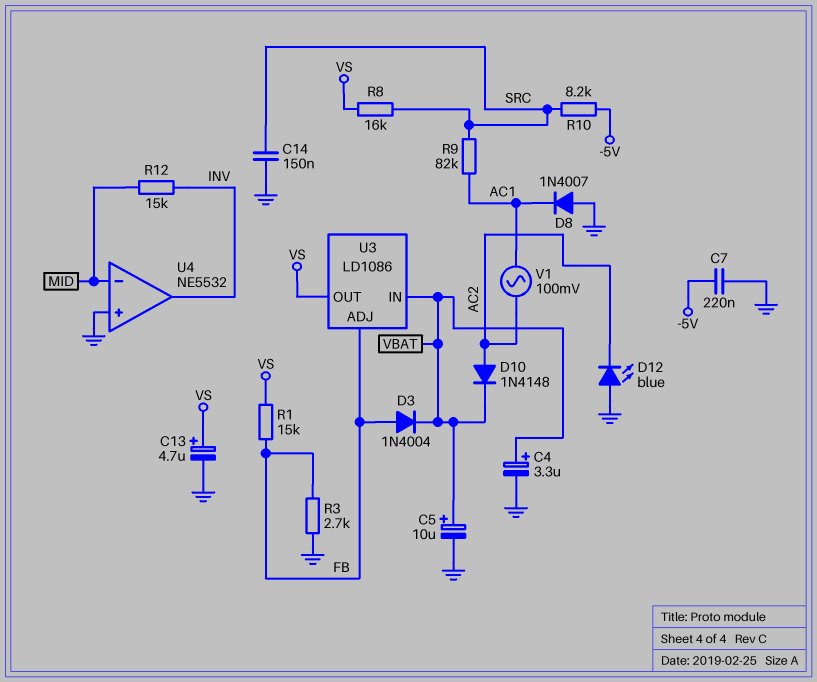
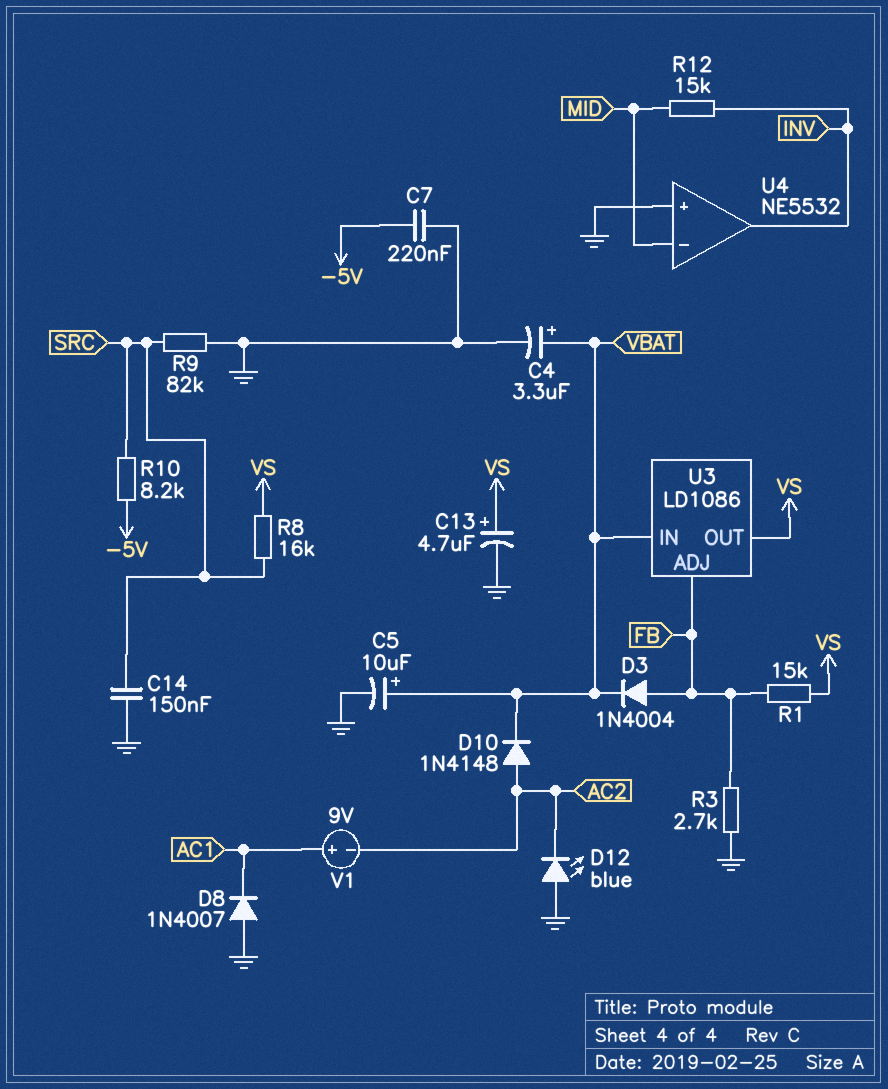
R9: 82k (AC1, SRC) -> 82k (GND, SRC)
V1: AC 100mV (AC1, AC2) -> 9V (plus AC1, minus AC2)

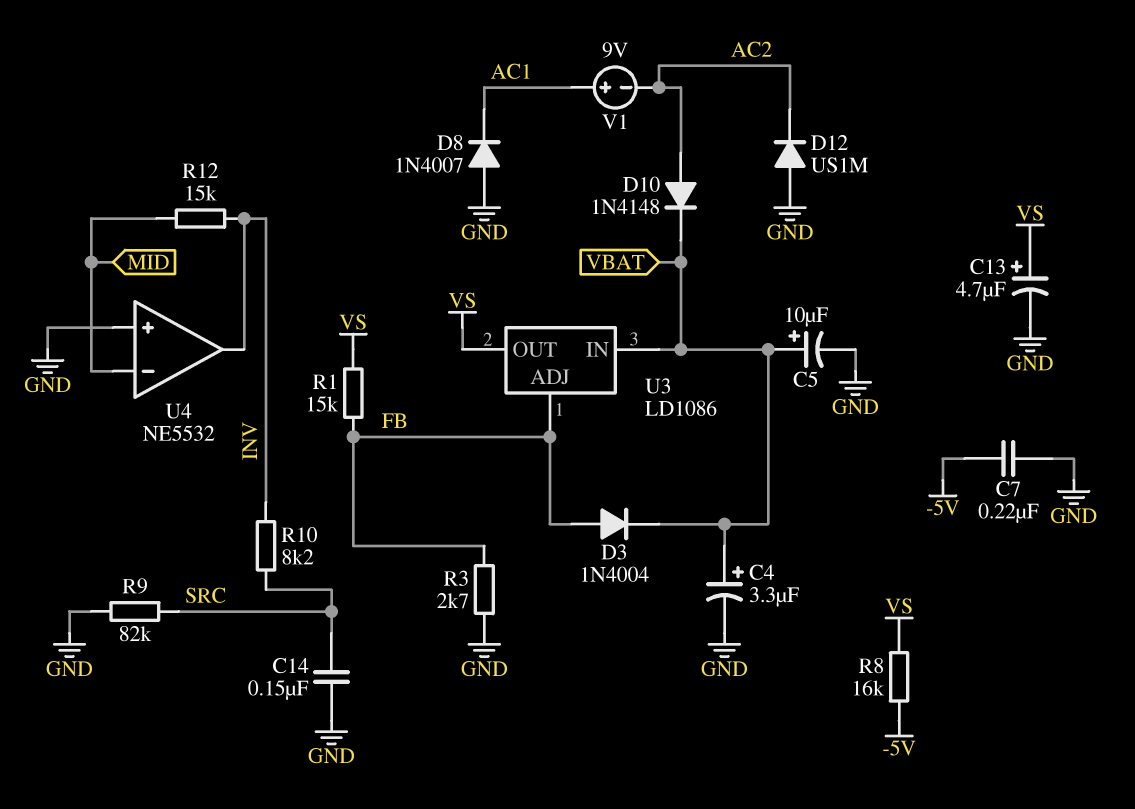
D12: LED blue (A GND, K AC2) -> diode US1M (A GND, K AC2)
R8: 16k (SRC, VS) -> 16k (-5V, VS)
R10: 8.2k (-5V, SRC) -> 8.2k (INV, SRC)

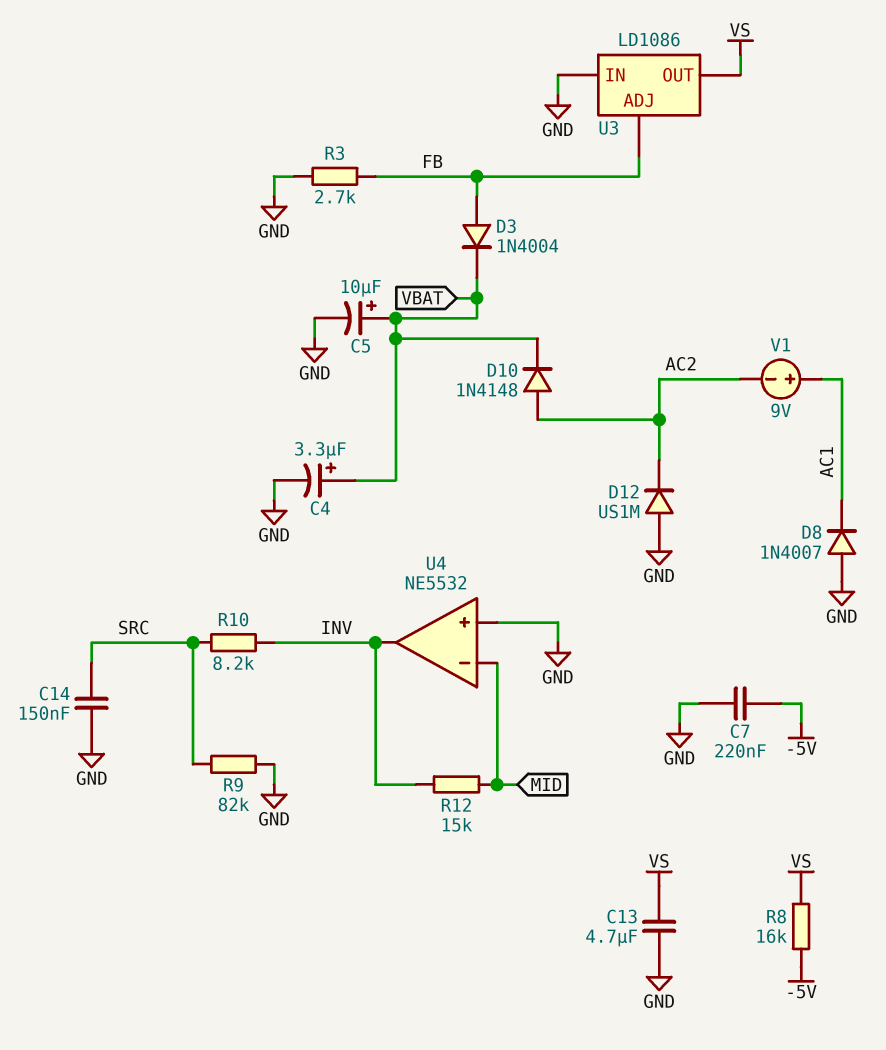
C13: 4.7uF (plus VS, minus GND) -> 4.7uF (GND, VS)
R1: 15k (FB, VS) -> none
U3 pin IN: VBAT -> GND

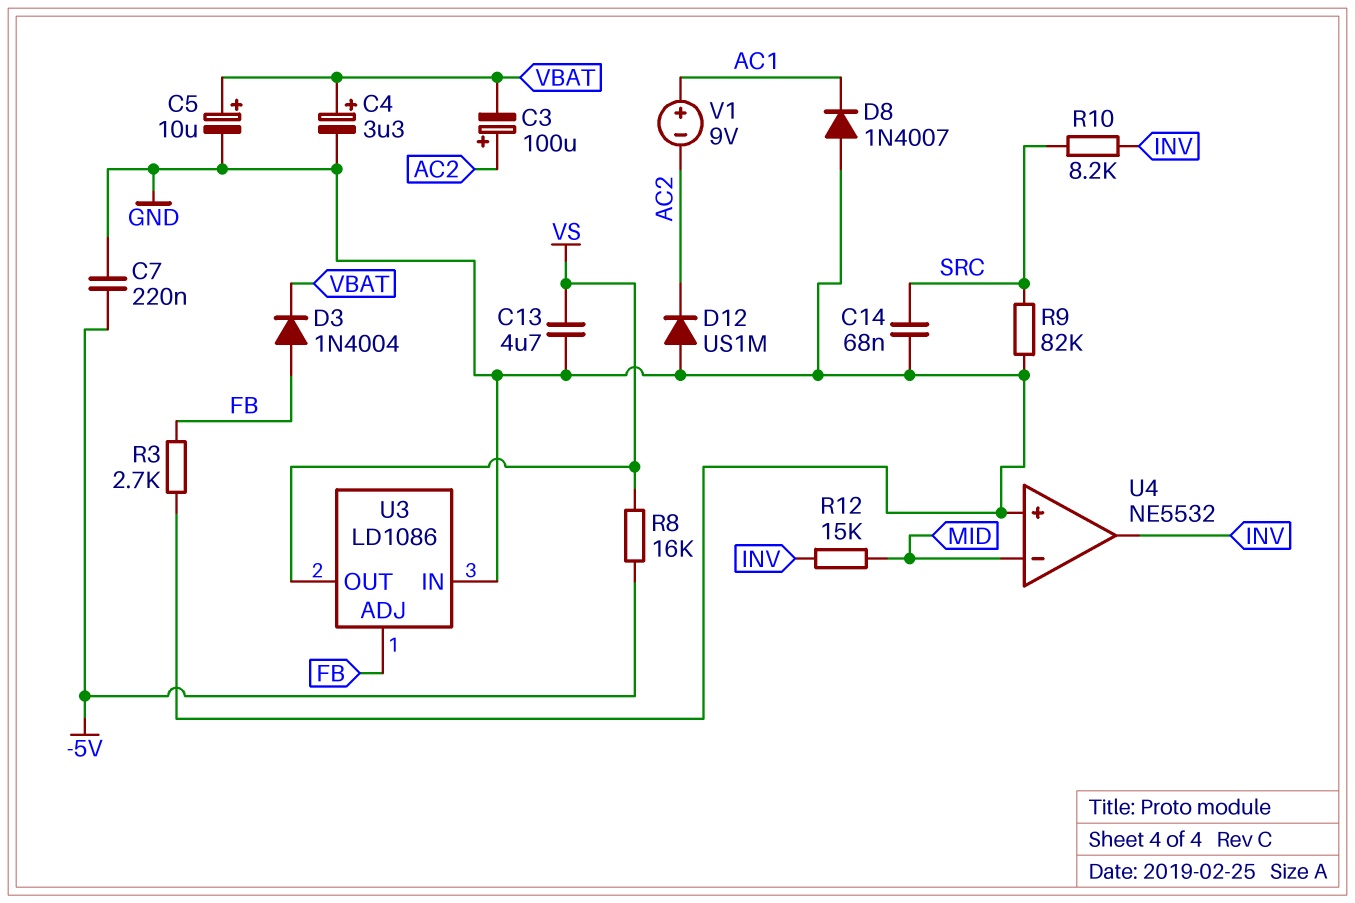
C3: none -> 100uF (plus AC2, minus VBAT)
C14: 150nF (GND, SRC) -> 68nF (GND, SRC)
D10: diode 1N4148 (A AC2, K VBAT) -> none

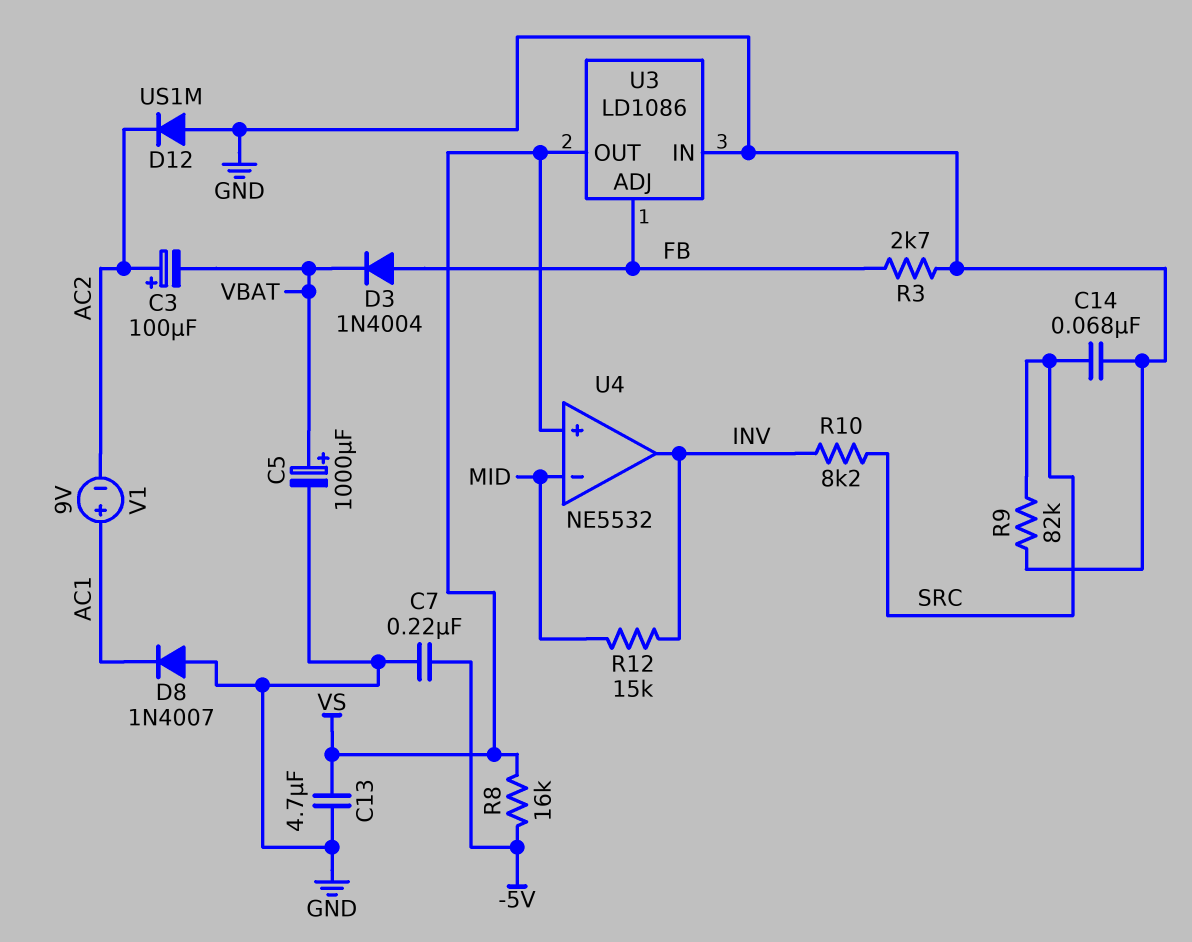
C4: 3.3uF (plus VBAT, minus GND) -> none
C5: 10uF (plus VBAT, minus GND) -> 1000uF (plus VBAT, minus GND)
U4 pin in+: GND -> VS

